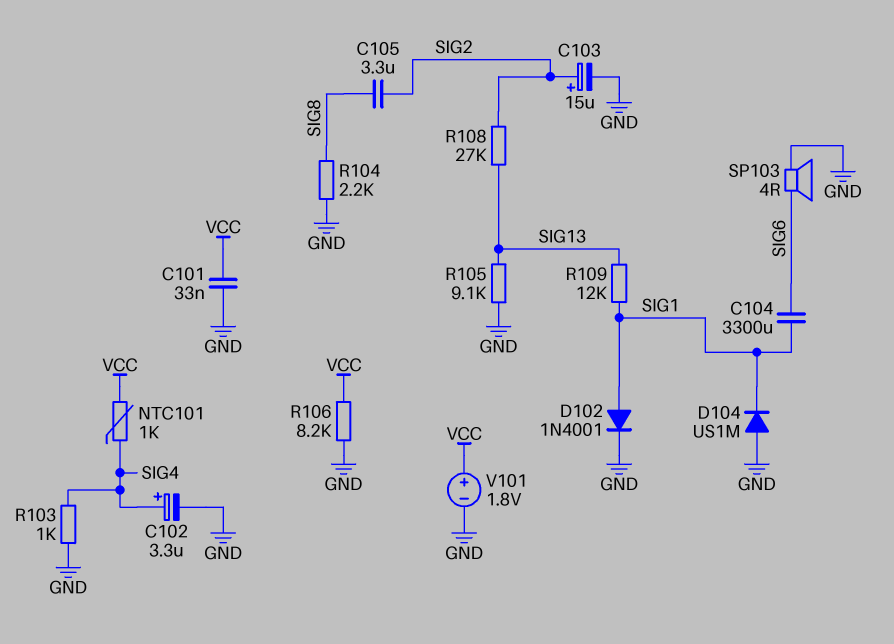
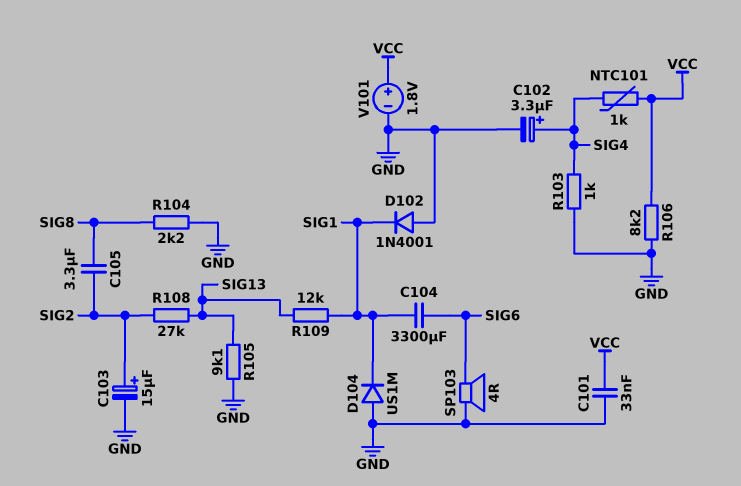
D102: diode 1N4001 (A SIG1, K GND) -> diode 1N4001 (A GND, K SIG1)

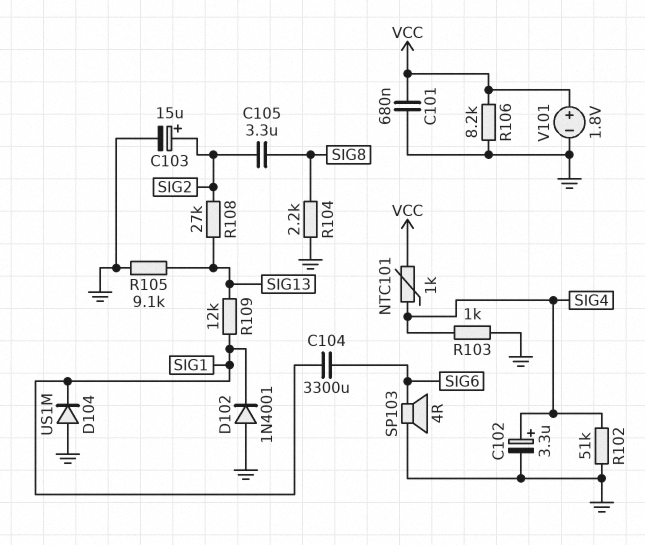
C101: 33nF (GND, VCC) -> 680nF (GND, VCC)
R102: none -> 51k (GND, SIG4)

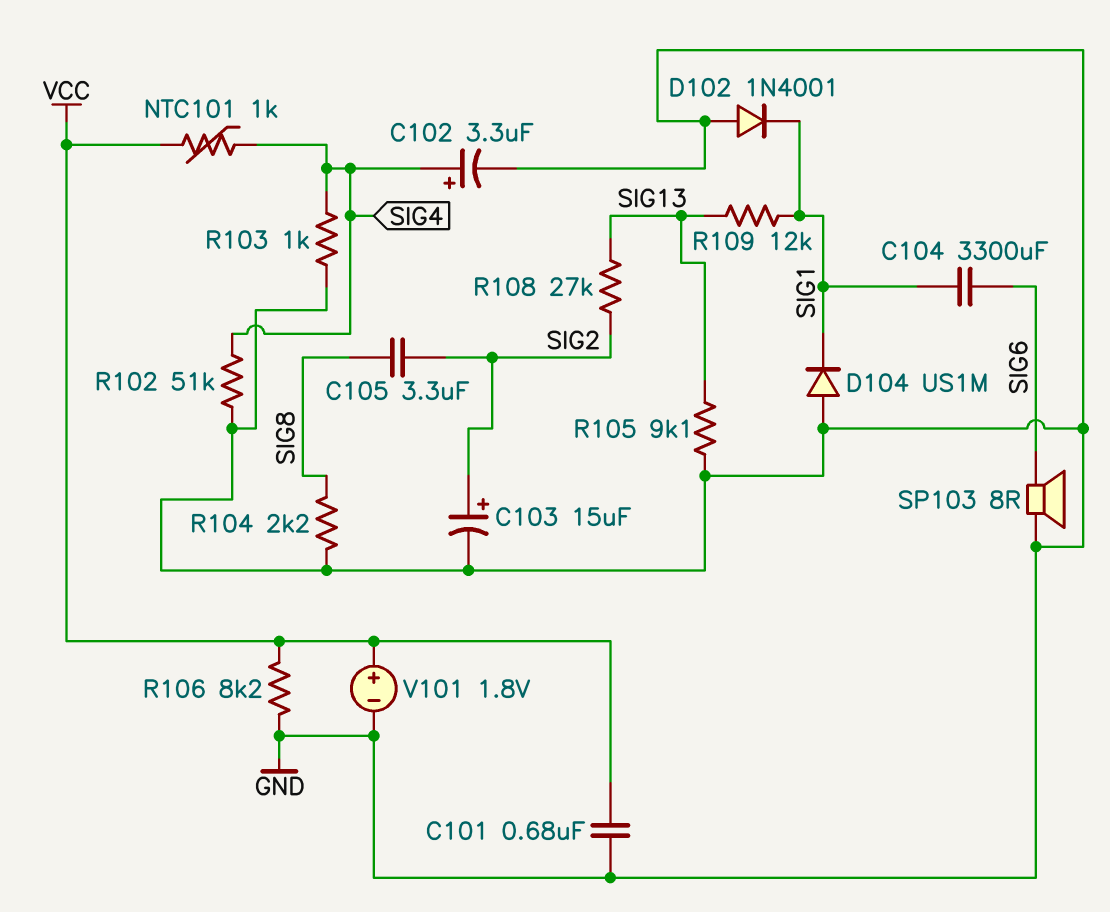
SP103: speaker 4R (GND, SIG6) -> speaker 8R (GND, SIG6)

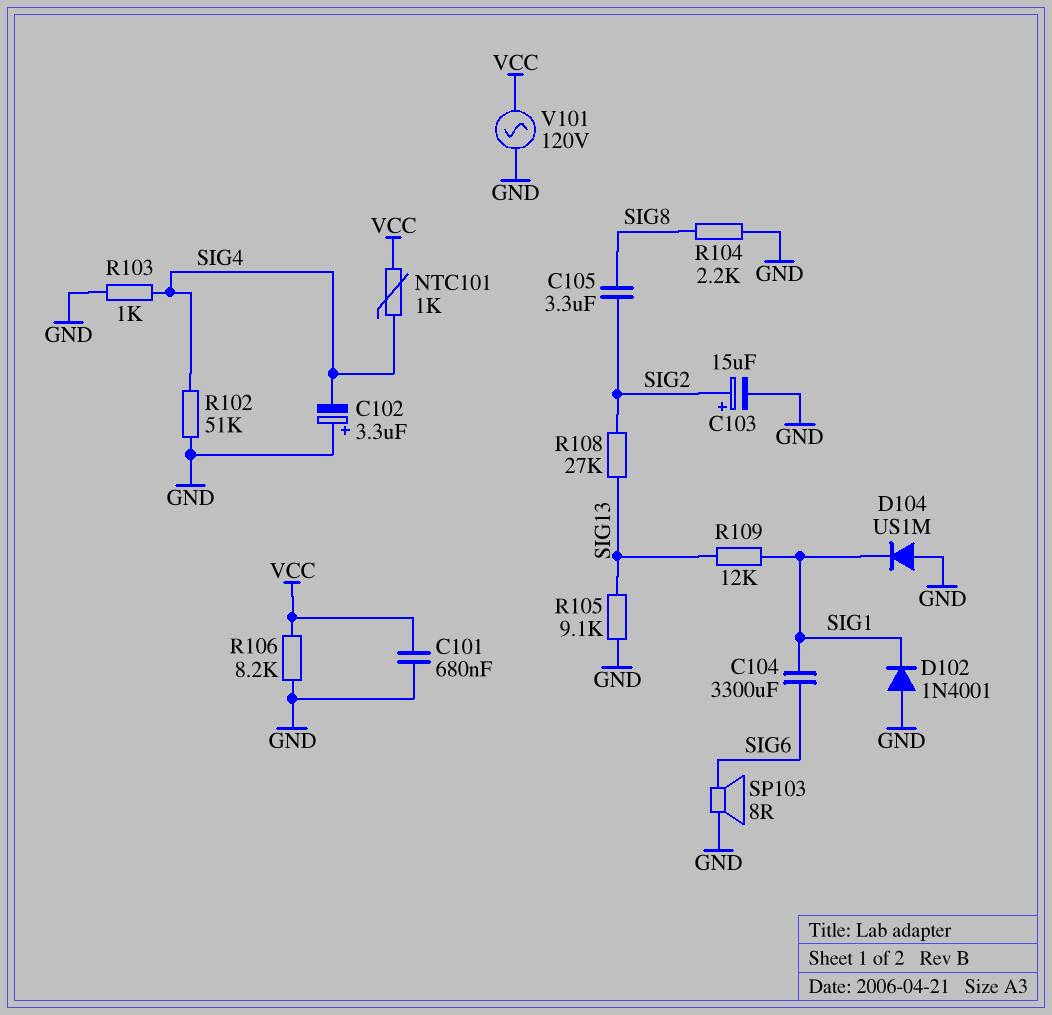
C102: 3.3uF (plus SIG4, minus GND) -> 3.3uF (plus GND, minus SIG4)
V101: 1.8V (plus VCC, minus GND) -> AC 120V (GND, VCC)

